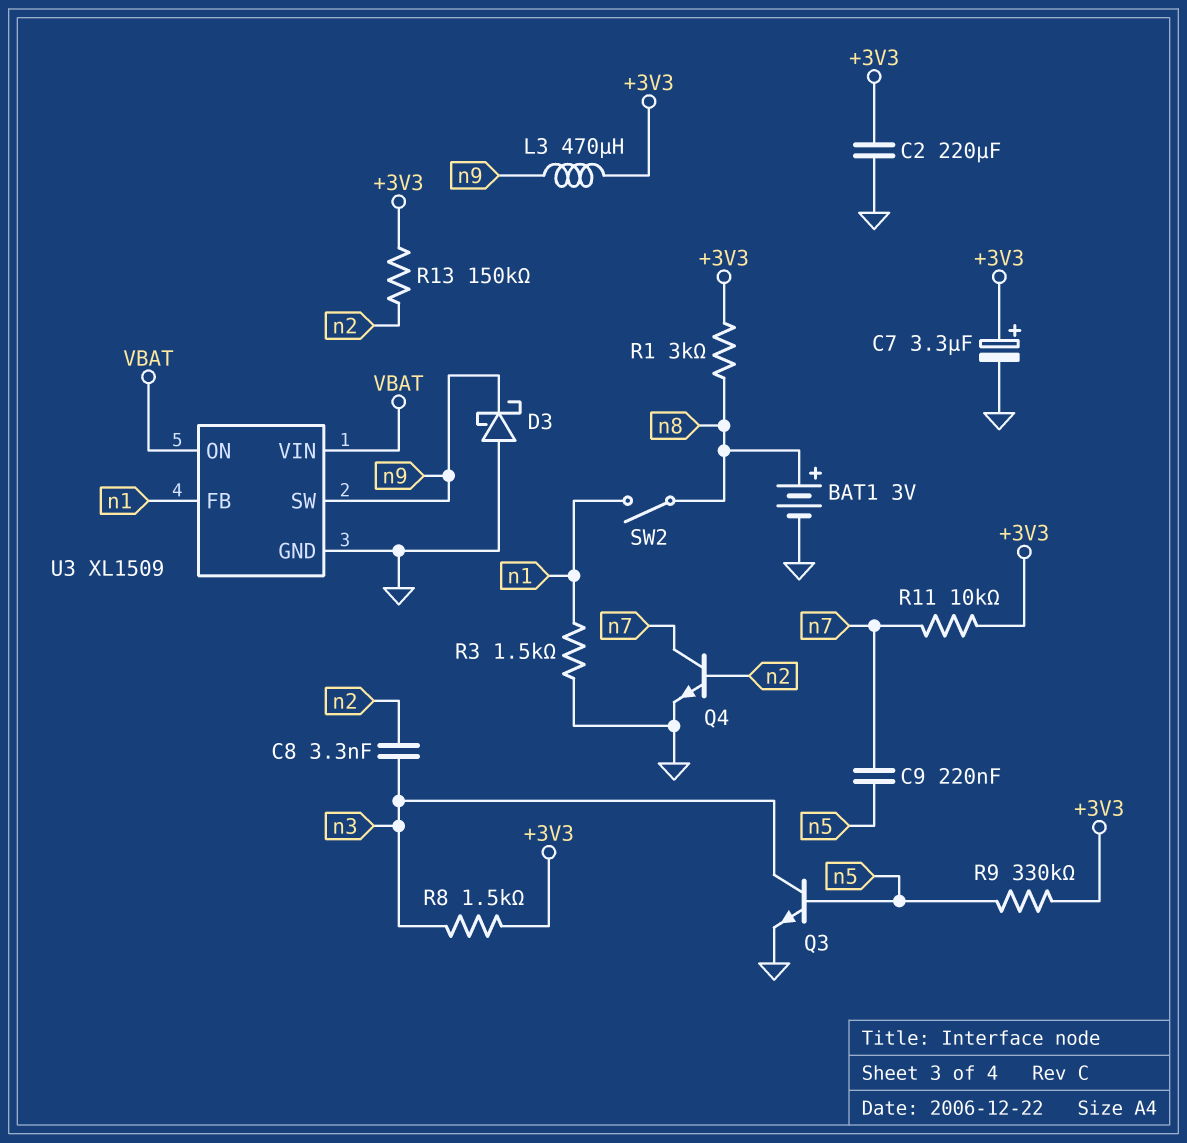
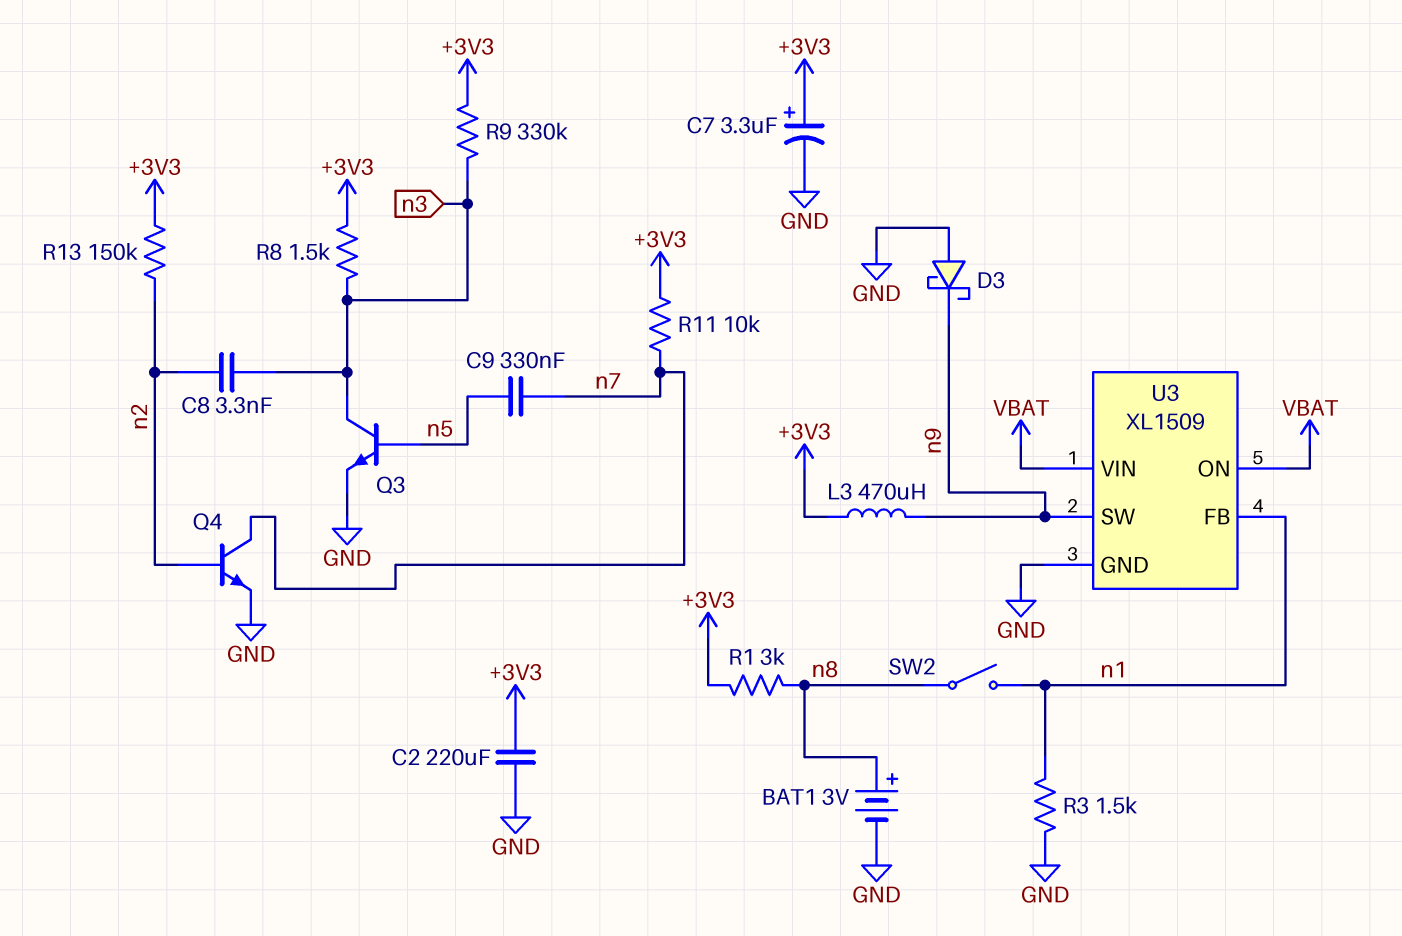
C9: 220nF (n5, n7) -> 330nF (n5, n7)
R9: 330k (+3V3, n5) -> 330k (+3V3, n3)

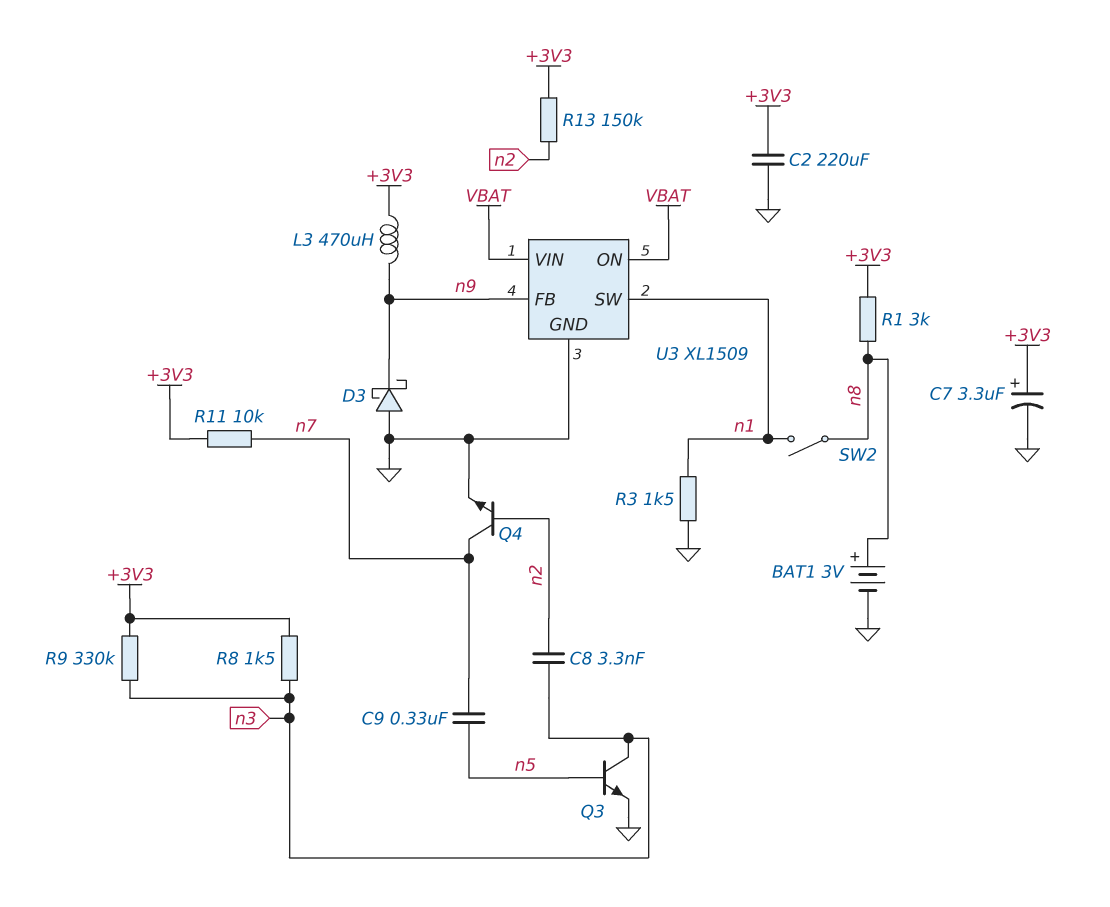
U3 pin FB: n1 -> n9
U3 pin SW: n9 -> n1

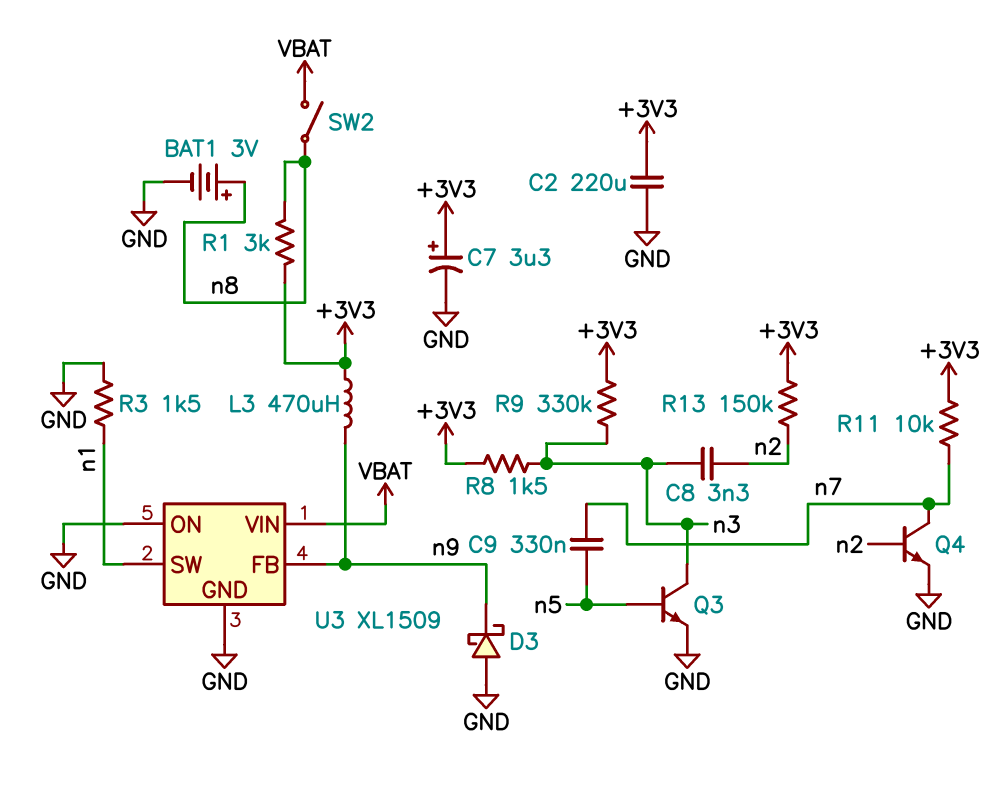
SW2: switch (n1, n8) -> switch (VBAT, n8)
U3 pin ON: VBAT -> GND

